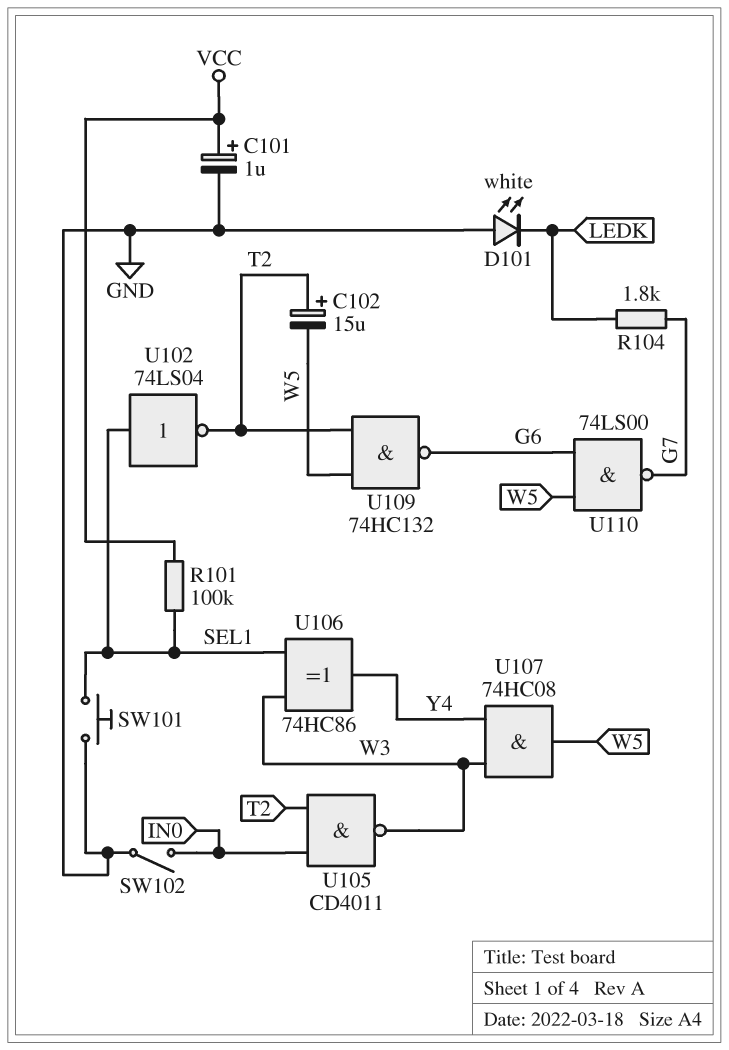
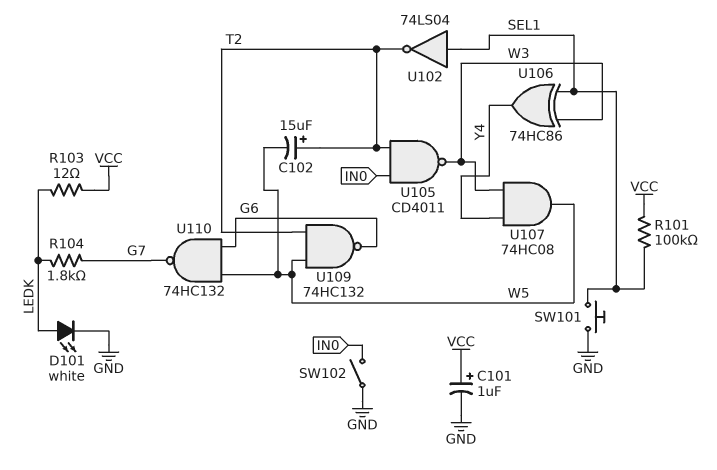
D101: LED white (A GND, K LEDK) -> LED white (A LEDK, K GND)
R103: none -> 12 (LEDK, VCC)
U110: NAND 74LS00 (in G6, in W5, out G7) -> NAND 74HC132 (in G6, in W5, out G7)

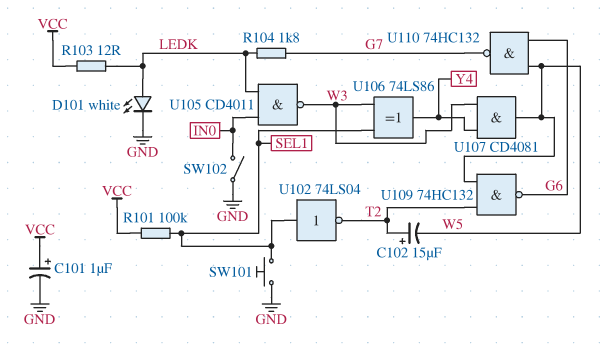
U105: NAND CD4011 (in IN0, in T2, out W3) -> NAND CD4011 (in IN0, in LEDK, out W3)
U106: XOR 74HC86 (in SEL1, in W3, out Y4) -> XOR 74LS86 (in SEL1, in W3, out Y4)
U107: AND 74HC08 (in W3, in Y4, out W5) -> AND CD4081 (in W3, in Y4, out W5)

